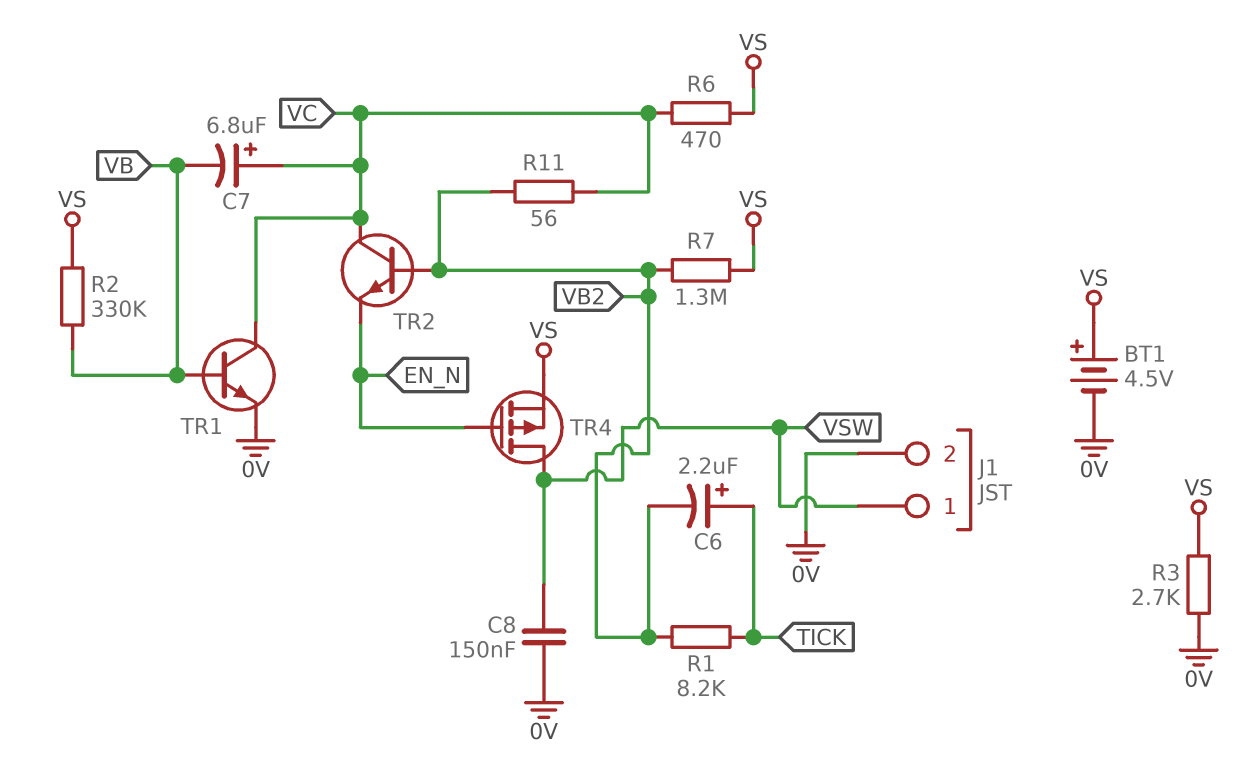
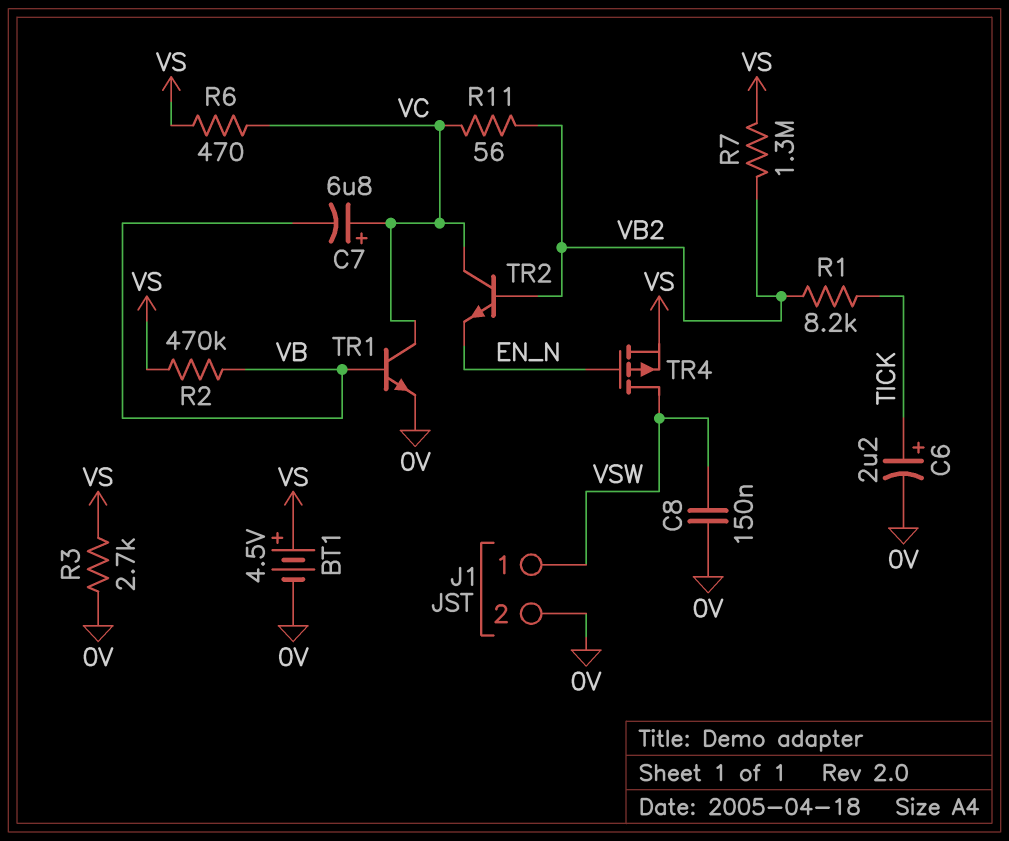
C6: 2.2uF (plus TICK, minus VB2) -> 2.2uF (plus TICK, minus 0V)
R2: 330k (VB, VS) -> 470k (VB, VS)

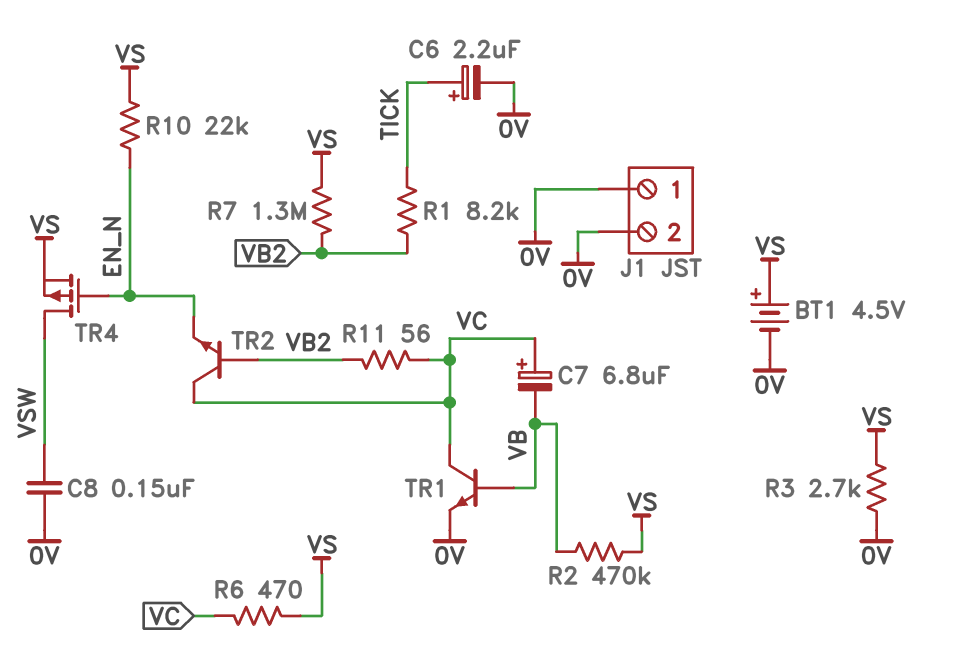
J1 pin 1: VSW -> 0V
R10: none -> 22k (EN_N, VS)

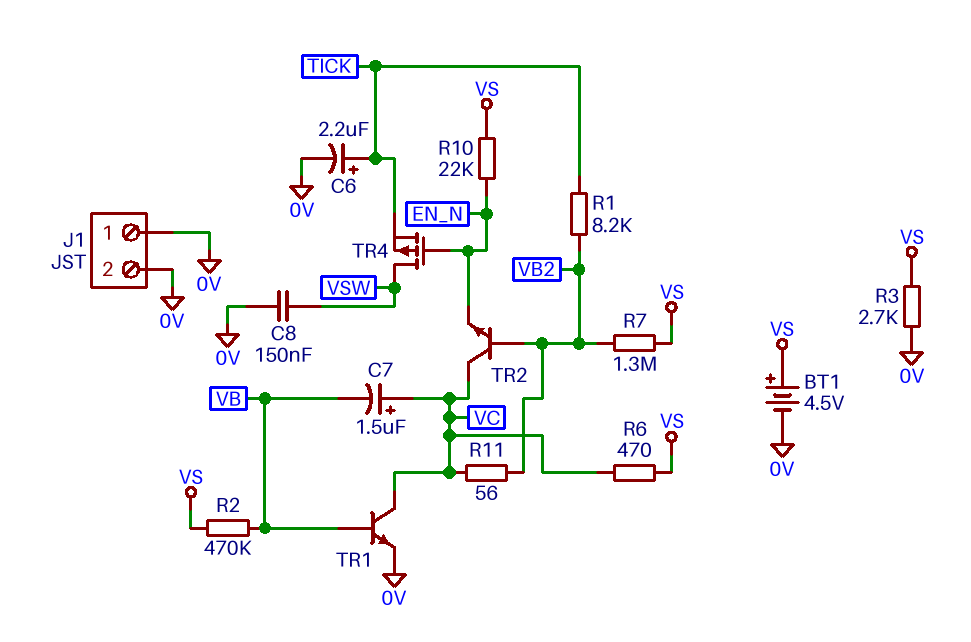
C7: 6.8uF (plus VC, minus VB) -> 1.5uF (plus VC, minus VB)
TR4: PMOS (G EN_N, D VSW, S VS) -> PMOS (G EN_N, D VSW, S TICK)

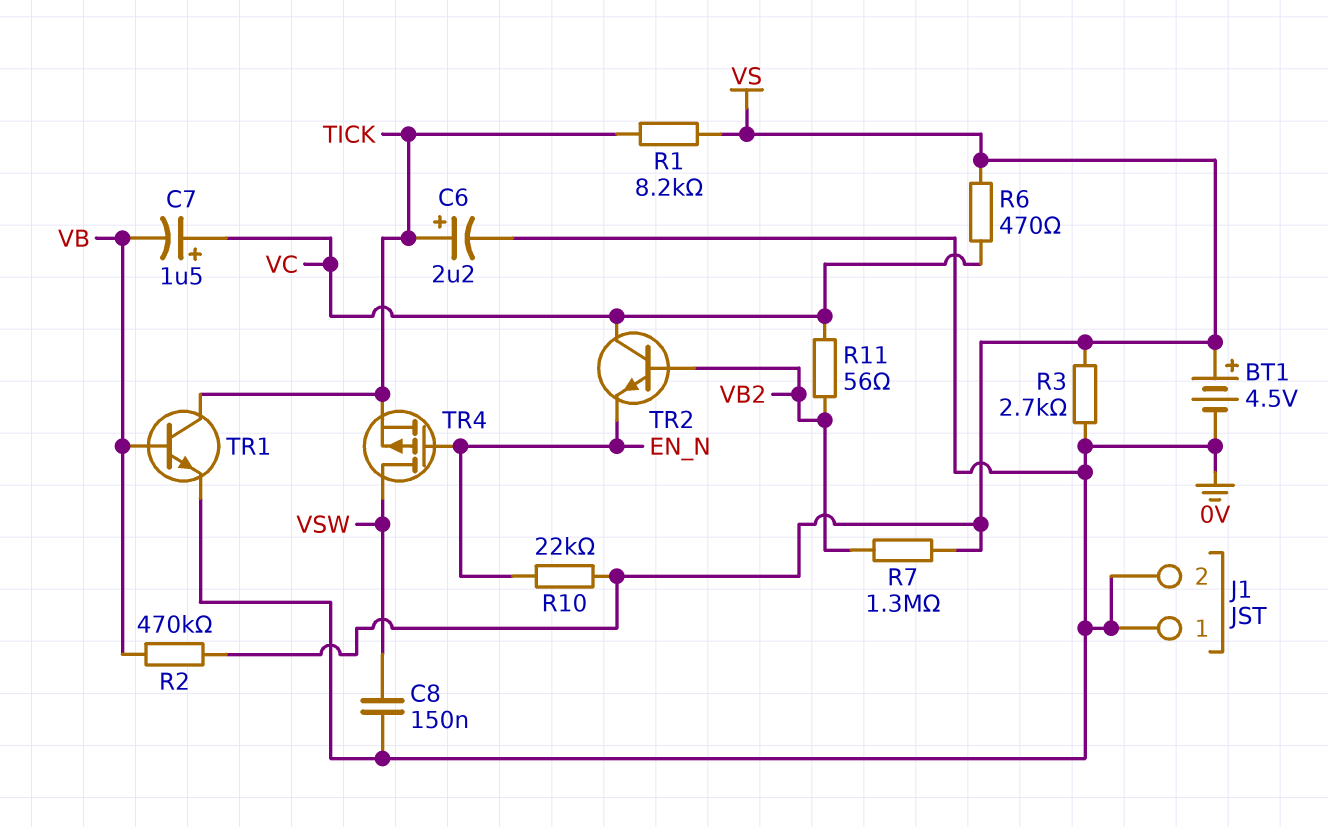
R1: 8.2k (TICK, VB2) -> 8.2k (TICK, VS)
TR1: NPN (B VB, C VC, E 0V) -> NPN (B VB, C TICK, E 0V)

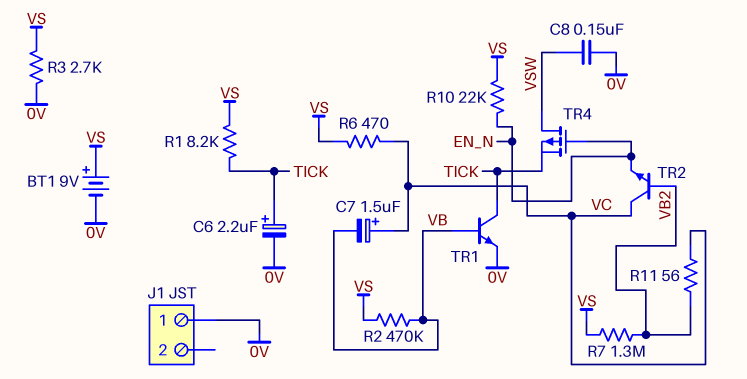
BT1: 4.5V (plus VS, minus 0V) -> 9V (plus VS, minus 0V)
J1 pin 2: 0V -> none

